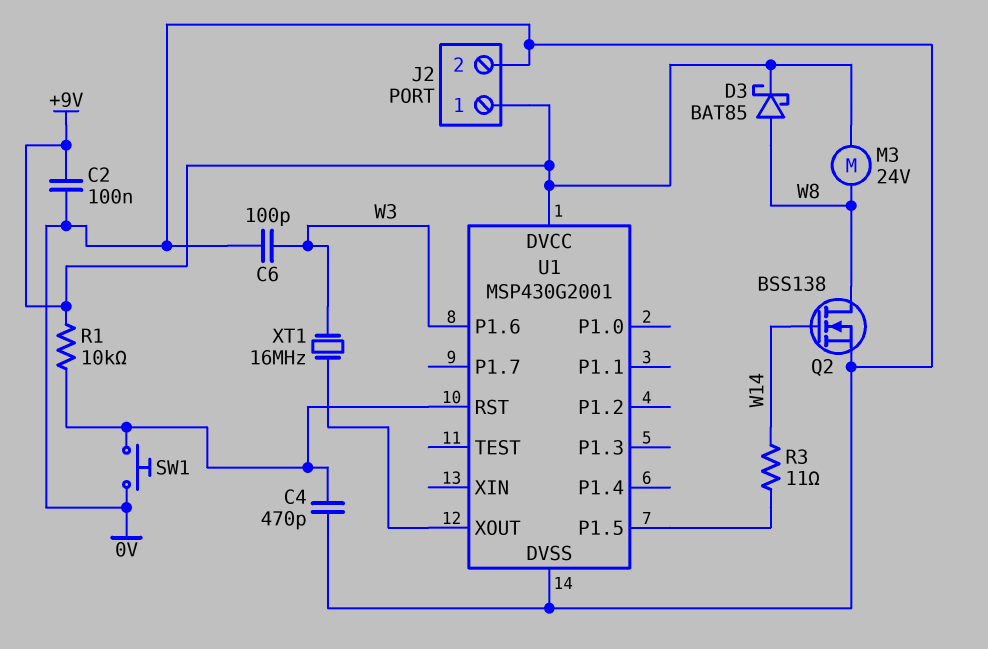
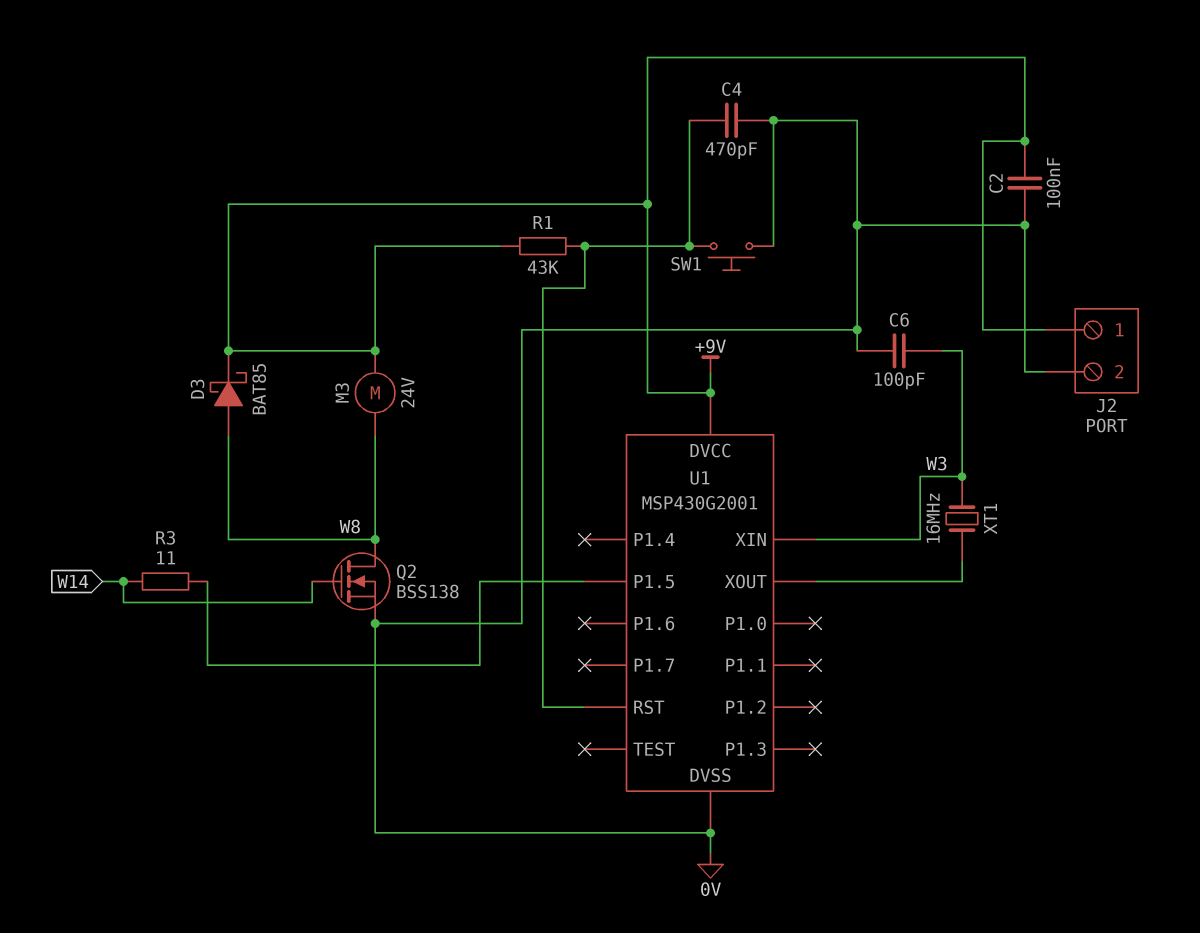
R1: 10k (+9V, U1/RST) -> 43k (+9V, U1/RST)
U1 pin P1.6: W3 -> none
U1 pin XIN: none -> W3

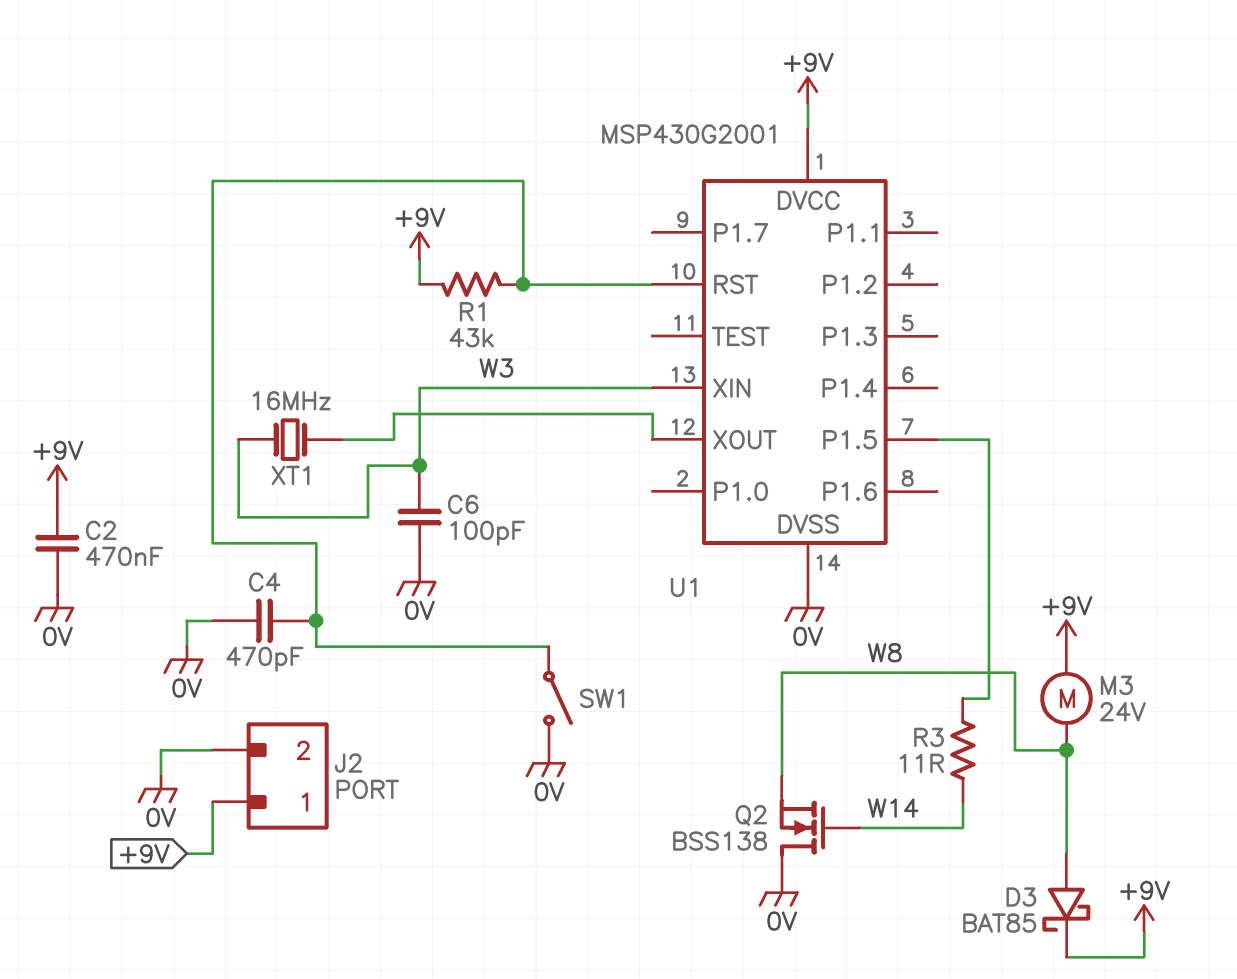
C2: 100nF (+9V, 0V) -> 470nF (+9V, 0V)
Q2: NMOS BSS138 (G W14, D W8, S 0V) -> NMOS BSS138 (G W14, D 0V, S W8)
SW1: button (0V, U1/RST) -> switch (0V, U1/RST)

